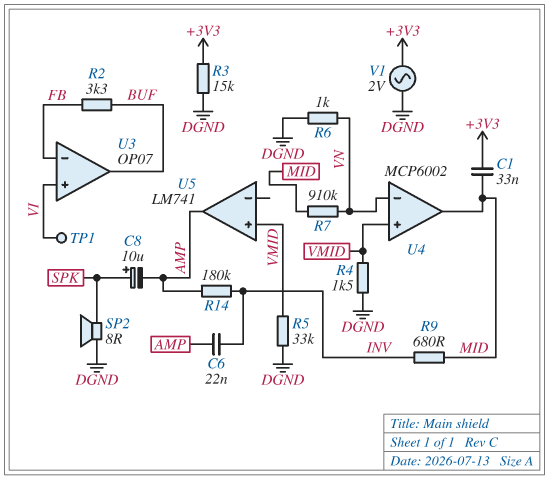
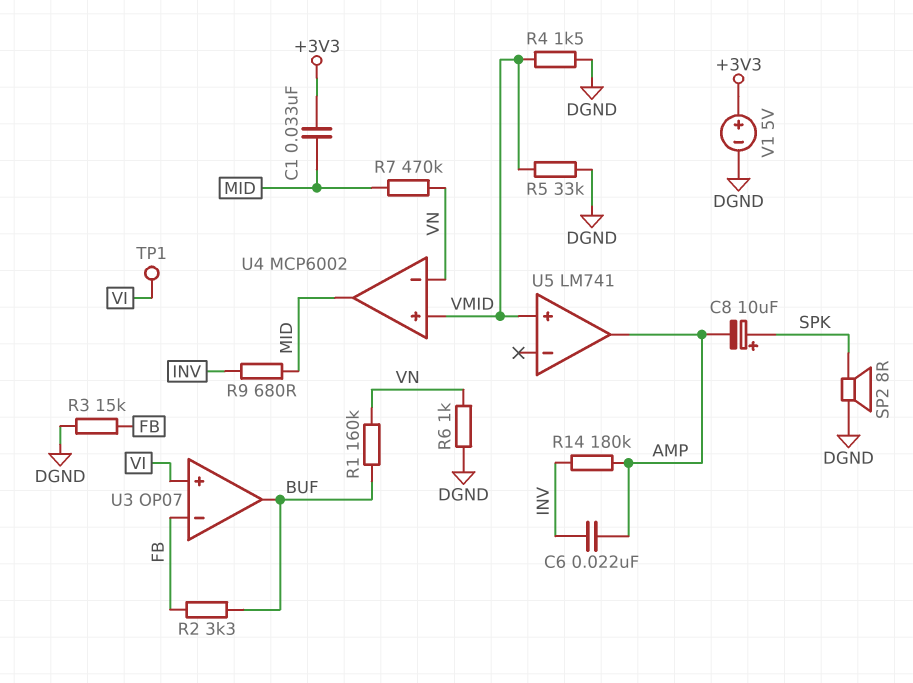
R1: none -> 160k (BUF, VN)
R3: 15k (+3V3, DGND) -> 15k (DGND, FB)
R7: 910k (MID, VN) -> 470k (MID, VN)
V1: AC 2V (+3V3, DGND) -> 5V (plus +3V3, minus DGND)

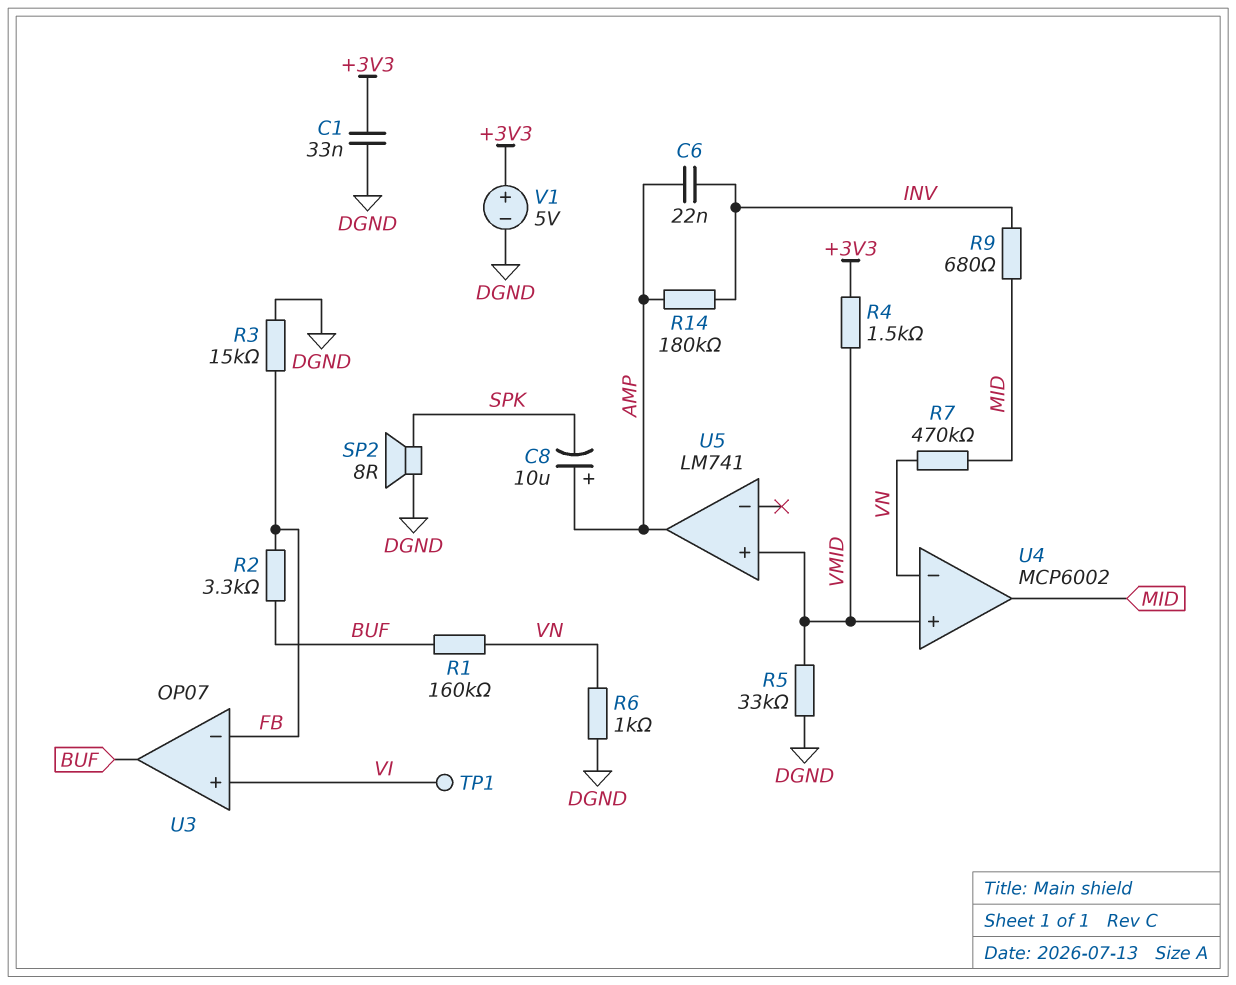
C1: 33nF (+3V3, MID) -> 33nF (+3V3, DGND)
C8: 10uF (plus SPK, minus AMP) -> 10uF (plus AMP, minus SPK)
R4: 1.5k (DGND, VMID) -> 1.5k (+3V3, VMID)

